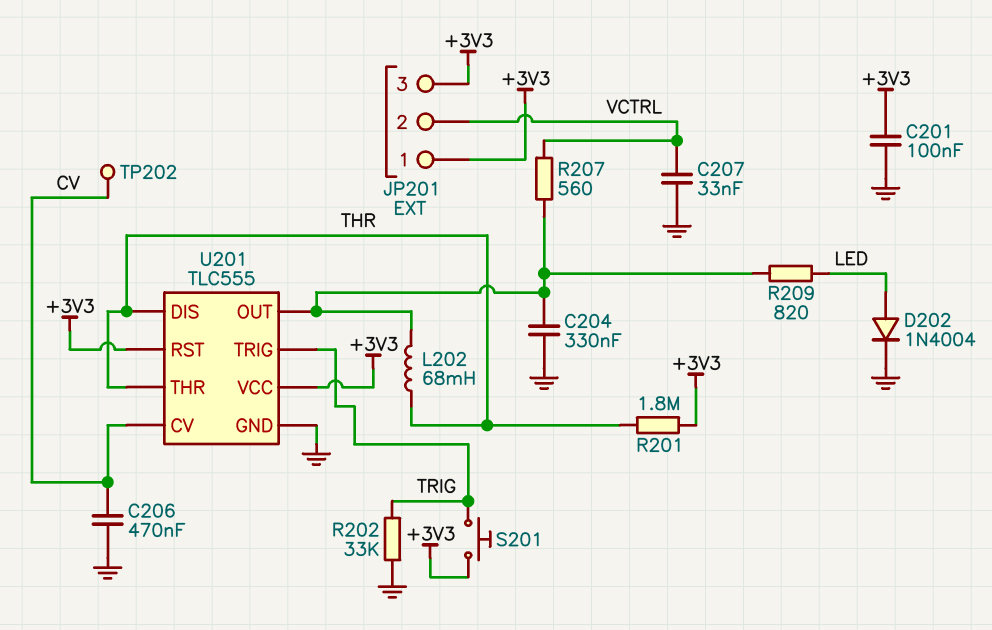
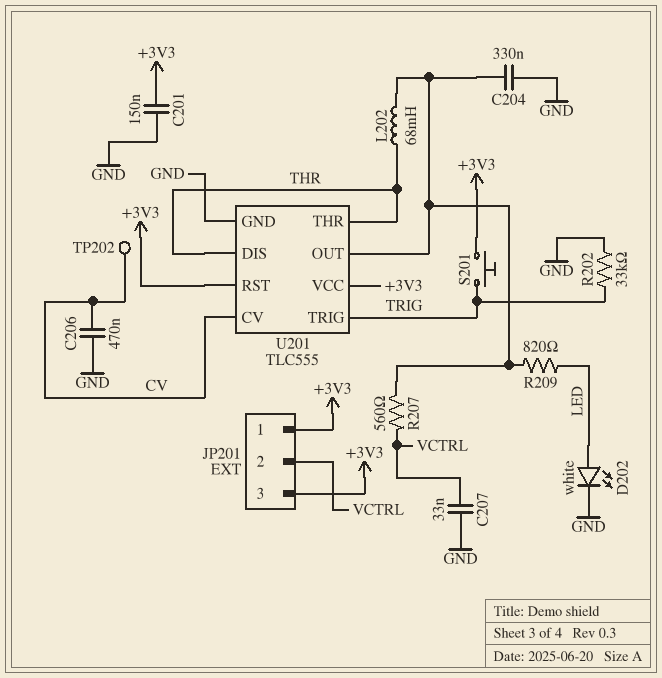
C201: 100nF (+3V3, GND) -> 150nF (+3V3, GND)
D202: diode 1N4004 (A LED, K GND) -> LED white (A LED, K GND)
R201: 1.8M (+3V3, THR) -> none

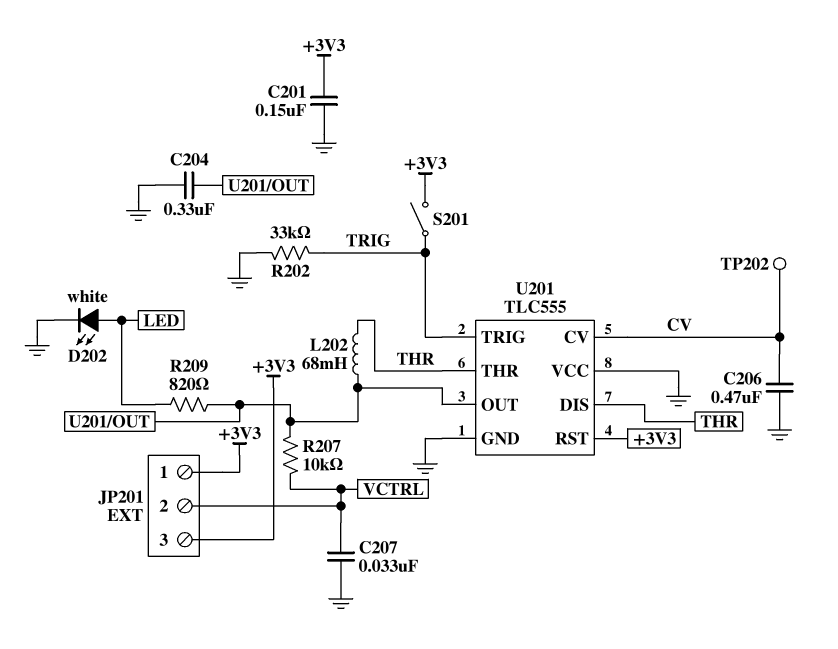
R207: 560 (U201/OUT, VCTRL) -> 10k (U201/OUT, VCTRL)
S201: button (+3V3, TRIG) -> switch (+3V3, TRIG)
U201 pin VCC: +3V3 -> GND

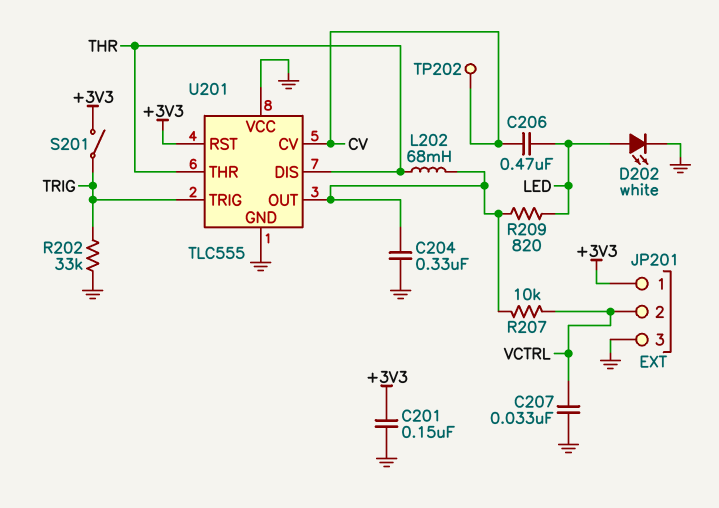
C206: 470nF (CV, GND) -> 470nF (CV, LED)
JP201 pin 3: +3V3 -> GND

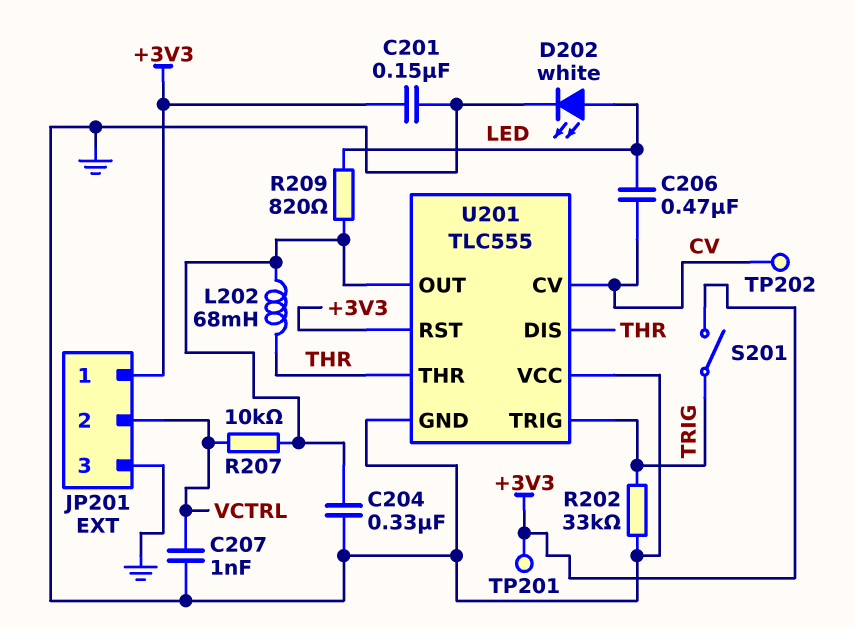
C207: 33nF (GND, VCTRL) -> 1nF (GND, VCTRL)
TP201: none -> test point (+3V3)

